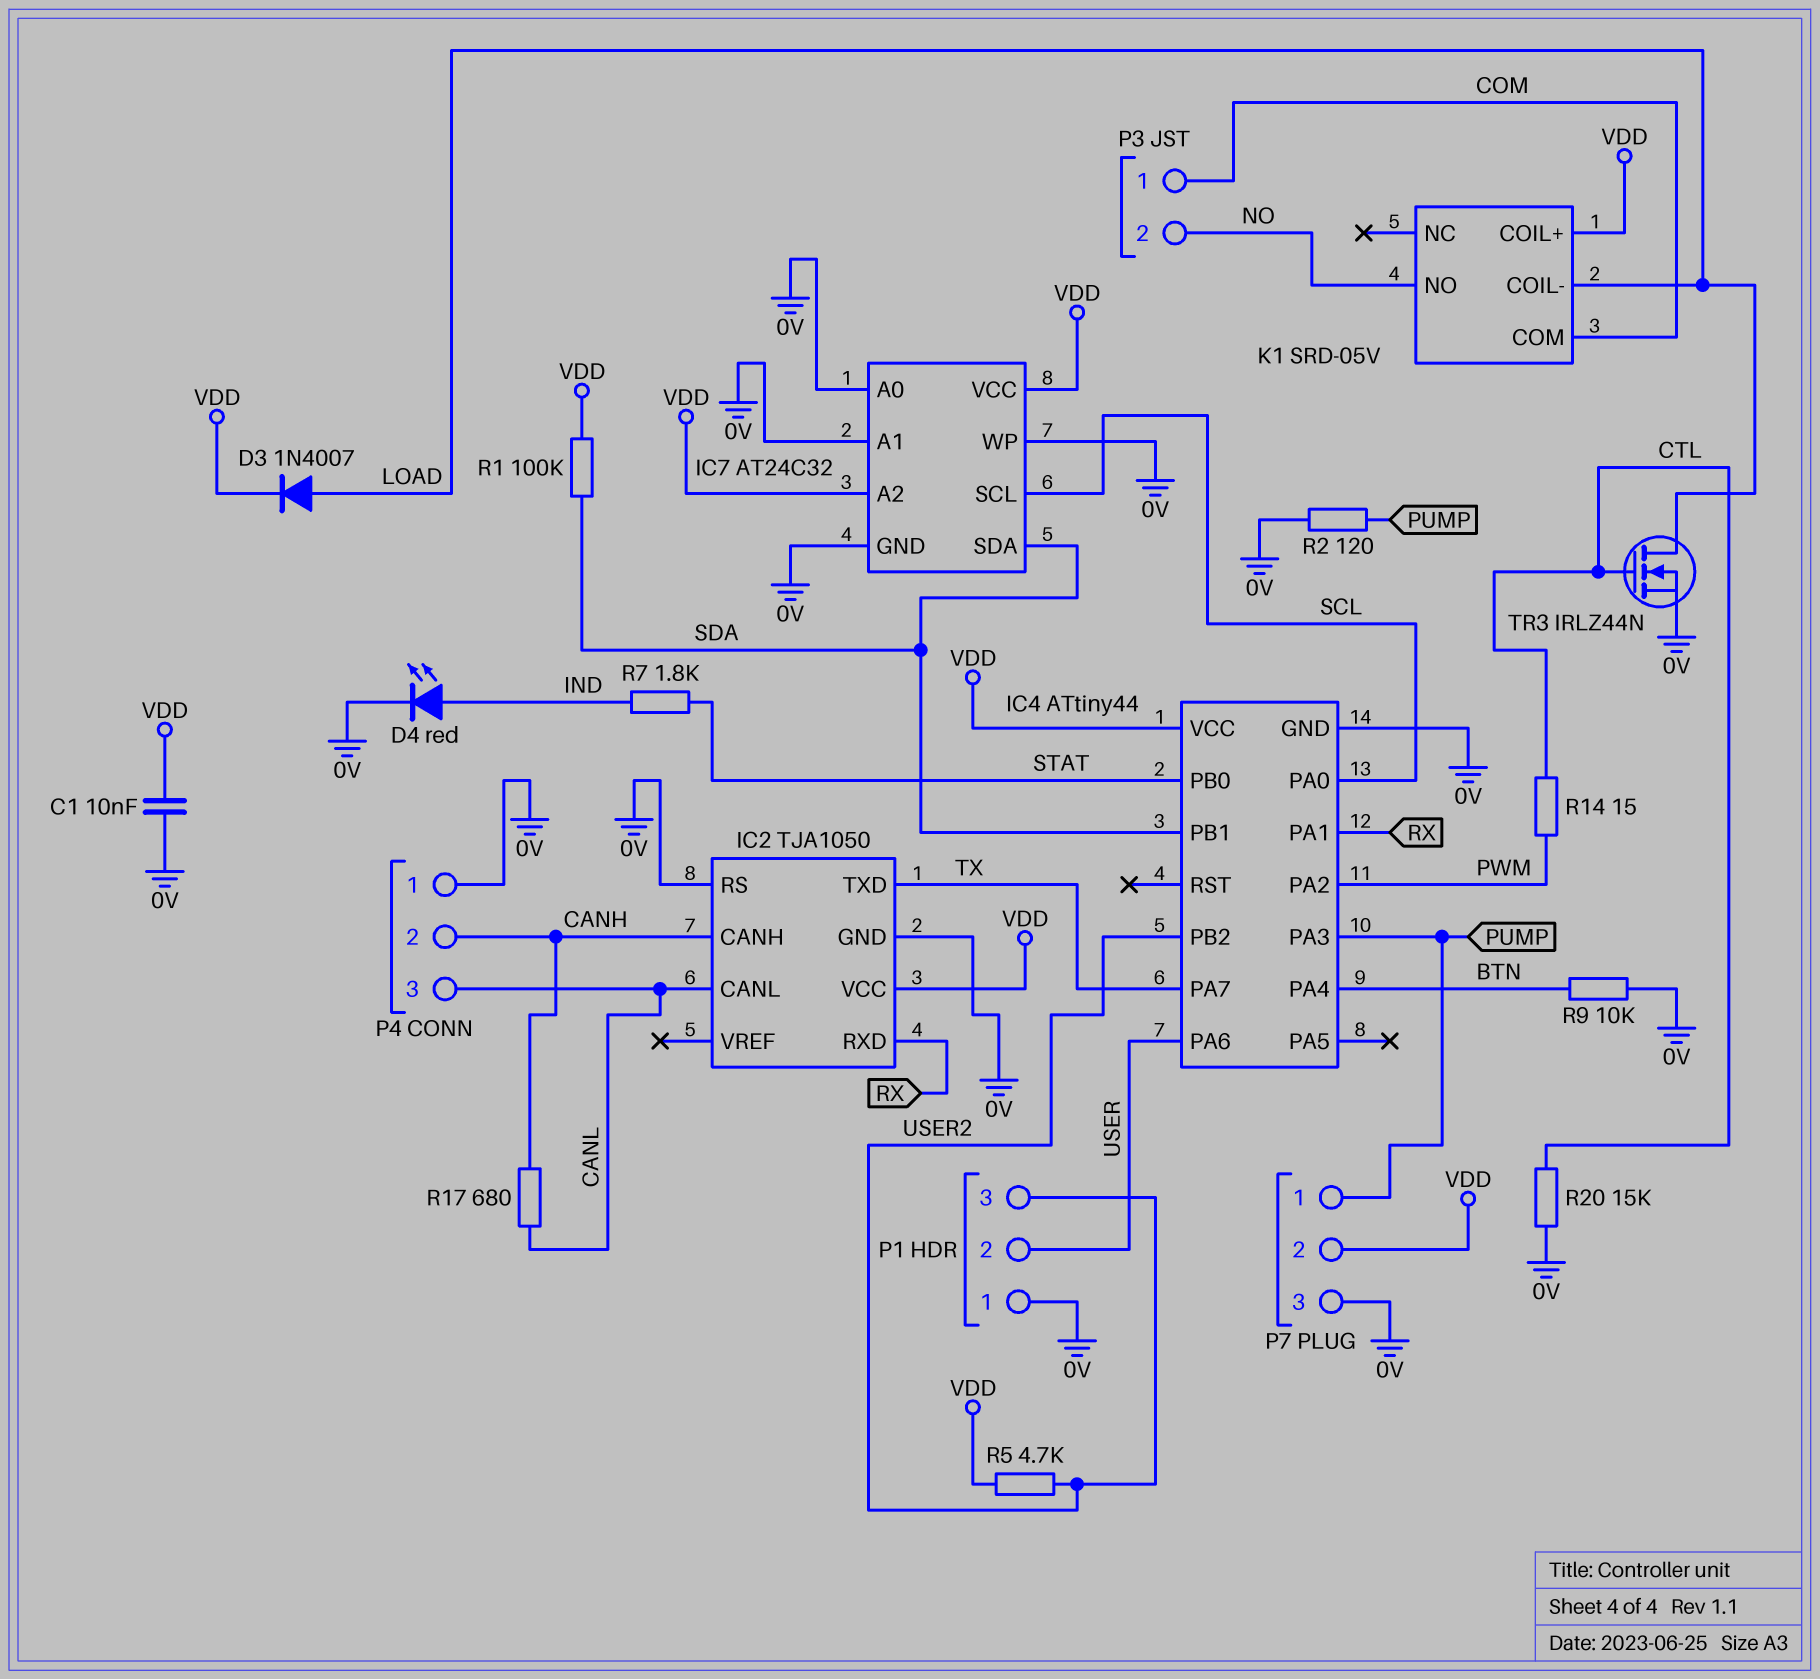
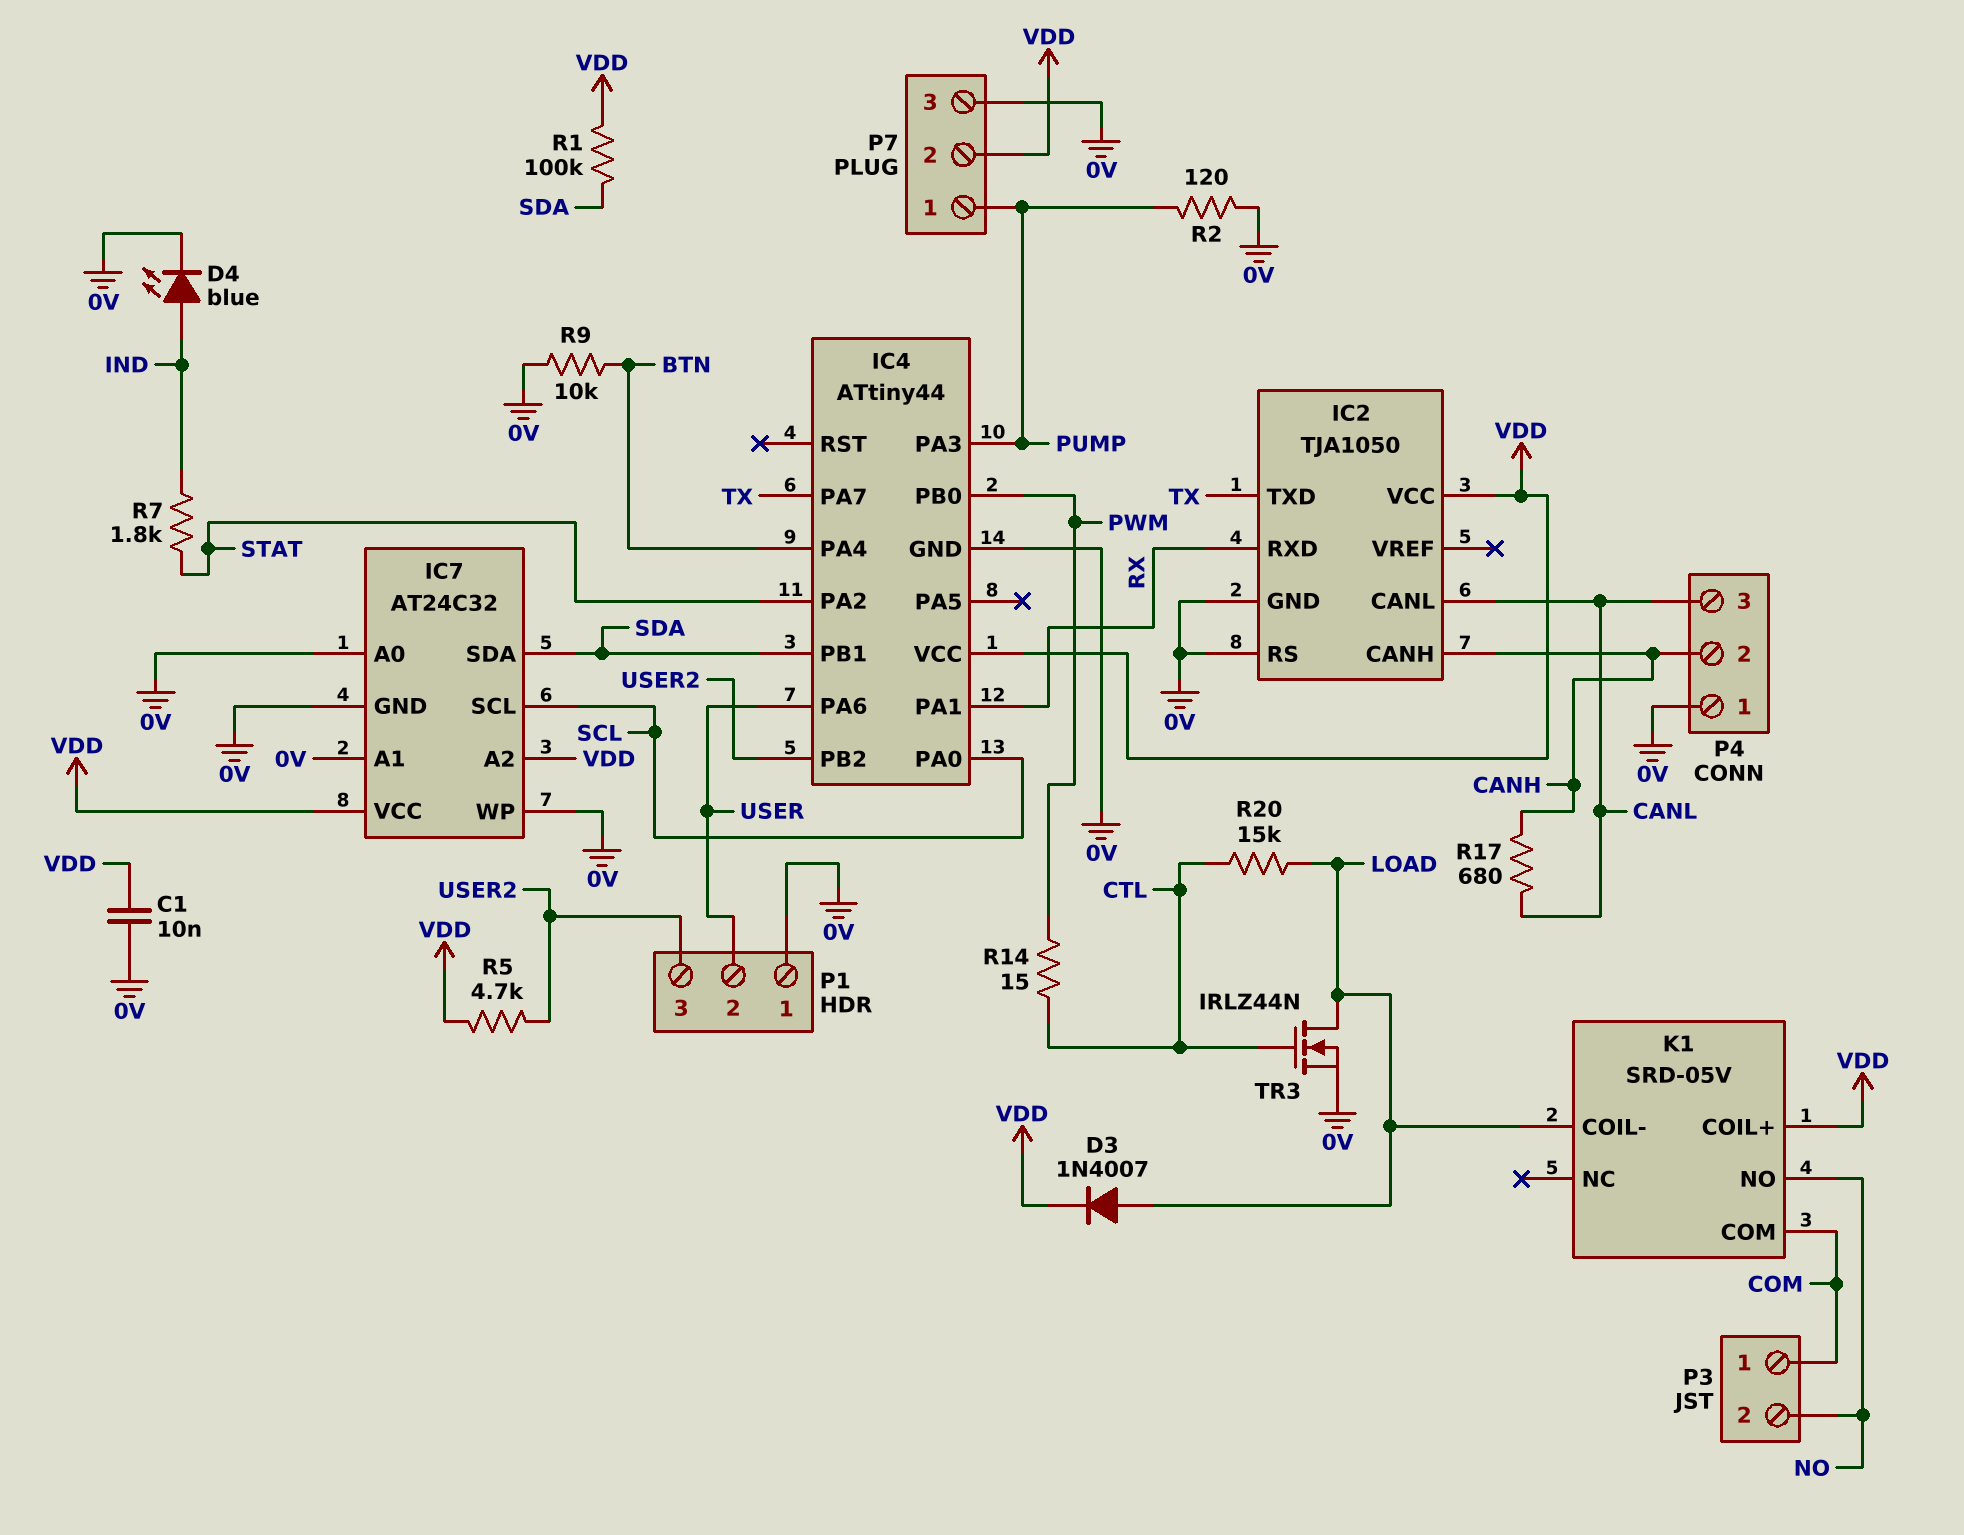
D4: LED red (A IND, K 0V) -> LED blue (A IND, K 0V)
IC4 pin PA2: PWM -> STAT
IC4 pin PB0: STAT -> PWM
R20: 15k (0V, CTL) -> 15k (CTL, LOAD)

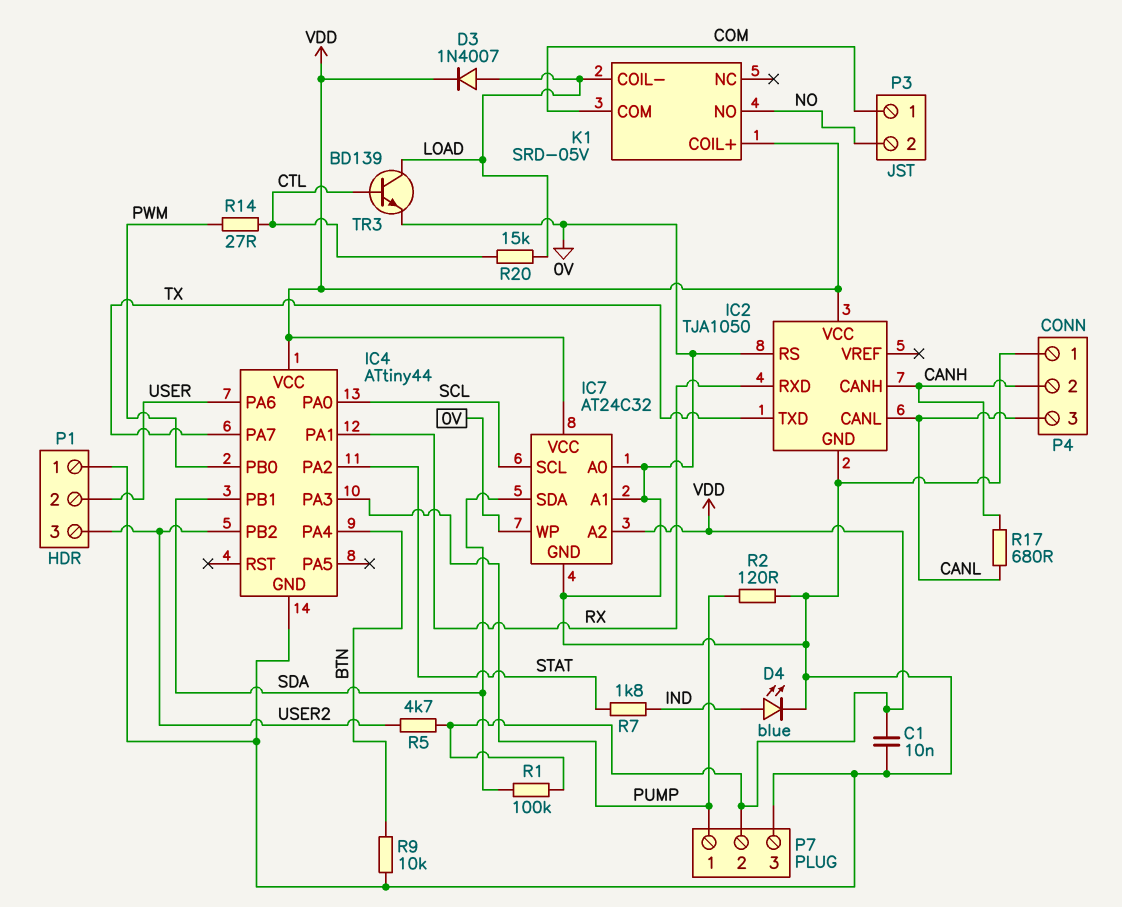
R14: 15 (CTL, PWM) -> 27 (CTL, PWM)
TR3: NMOS IRLZ44N (G CTL, D LOAD, S 0V) -> NPN BD139 (B CTL, C LOAD, E 0V)

